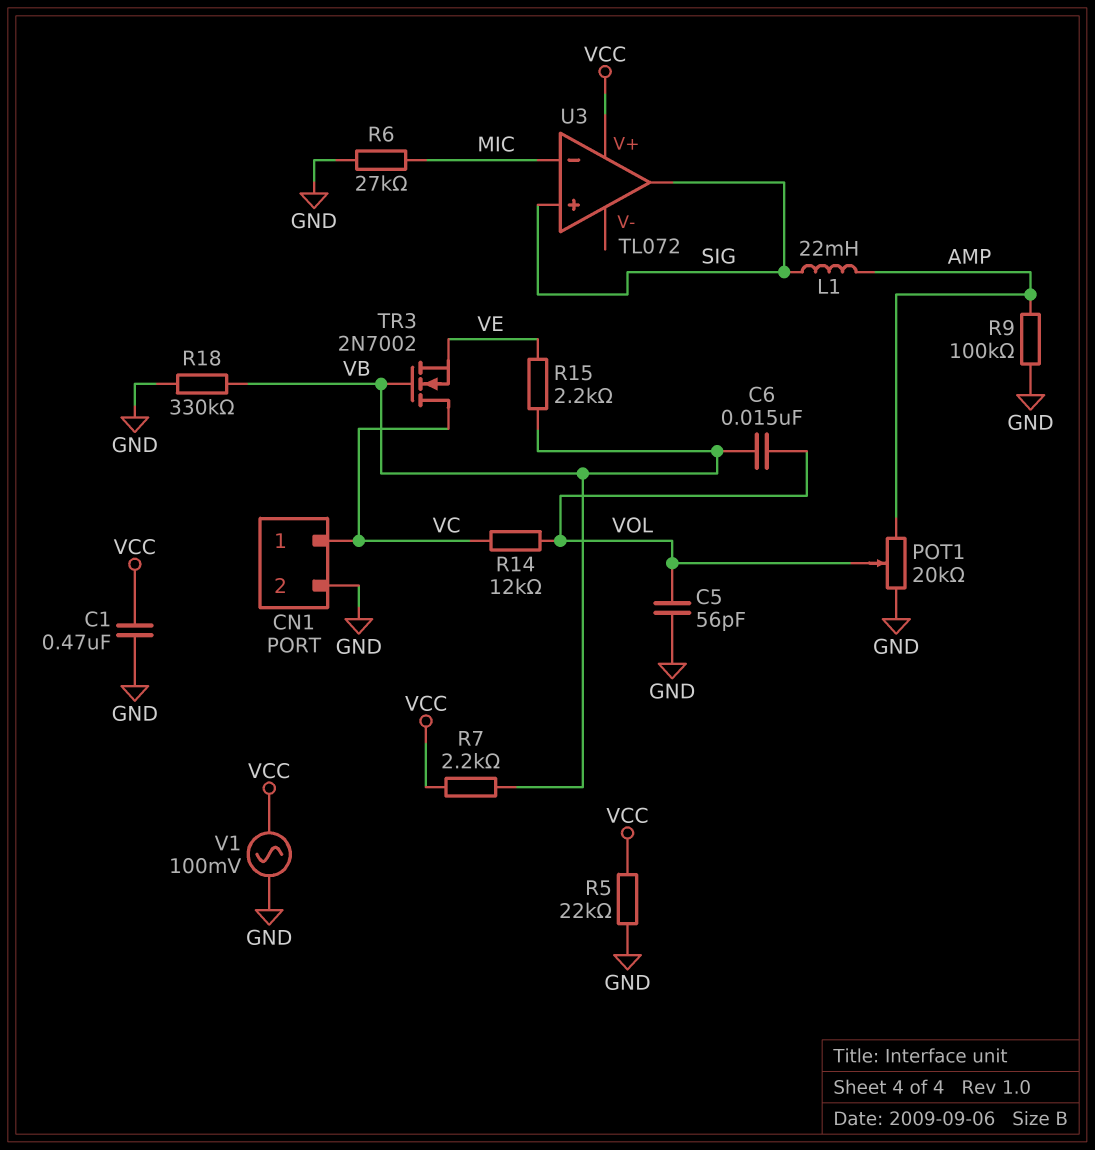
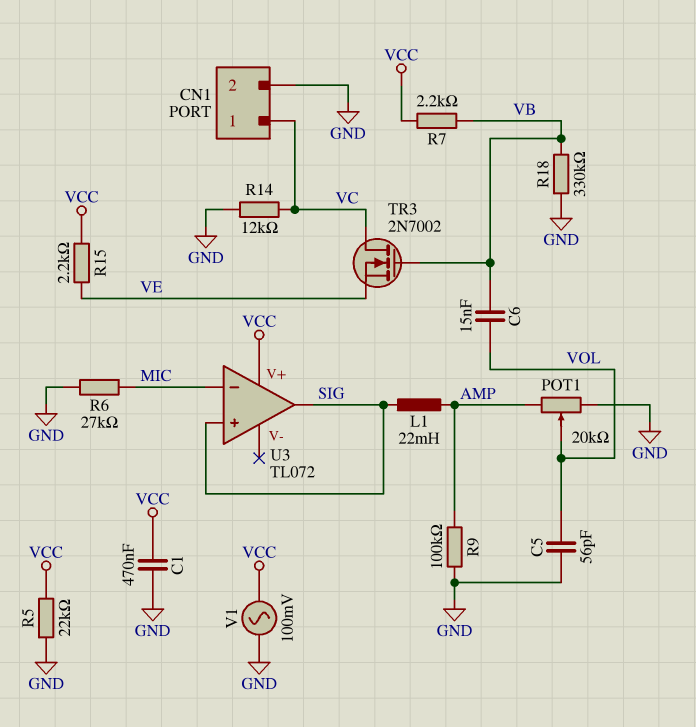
R14: 12k (VC, VOL) -> 12k (GND, VC)
R15: 2.2k (VB, VE) -> 2.2k (VCC, VE)

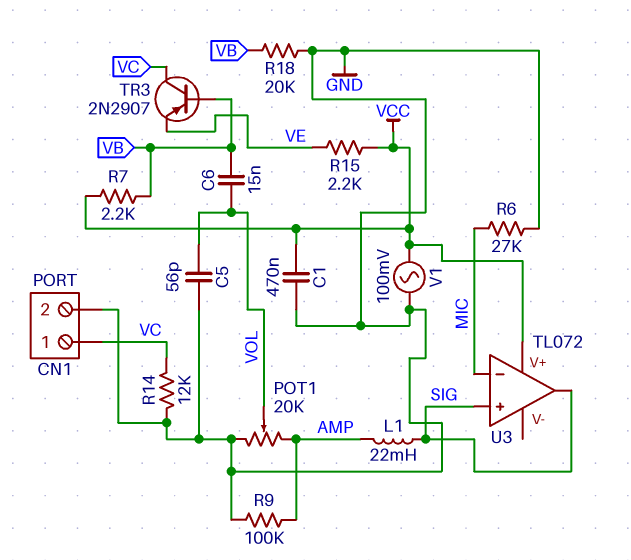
R5: 22k (GND, VCC) -> none
R18: 330k (GND, VB) -> 20k (GND, VB)
TR3: NMOS 2N7002 (G VB, D VC, S VE) -> PNP 2N2907 (B VB, C VC, E VE)

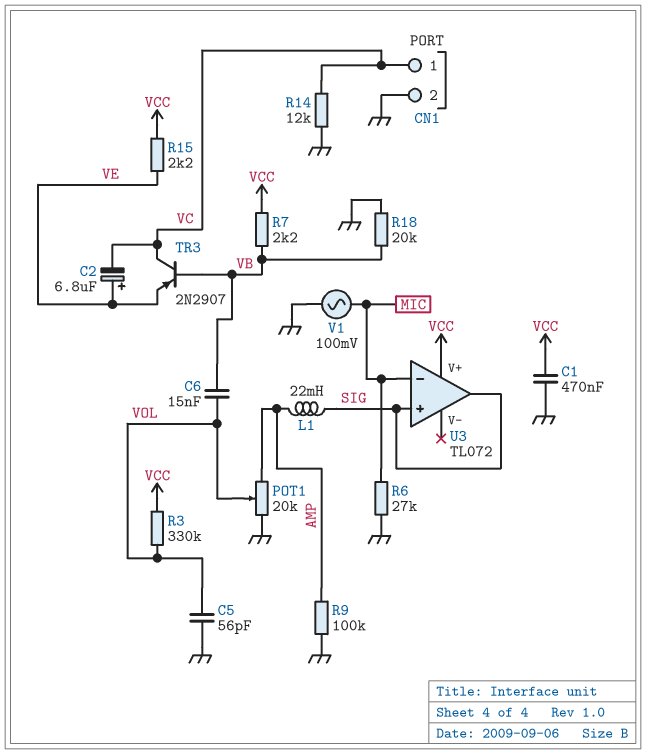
C2: none -> 6.8uF (plus VE, minus VC)
R3: none -> 330k (VCC, VOL)
V1: AC 100mV (GND, VCC) -> AC 100mV (GND, MIC)

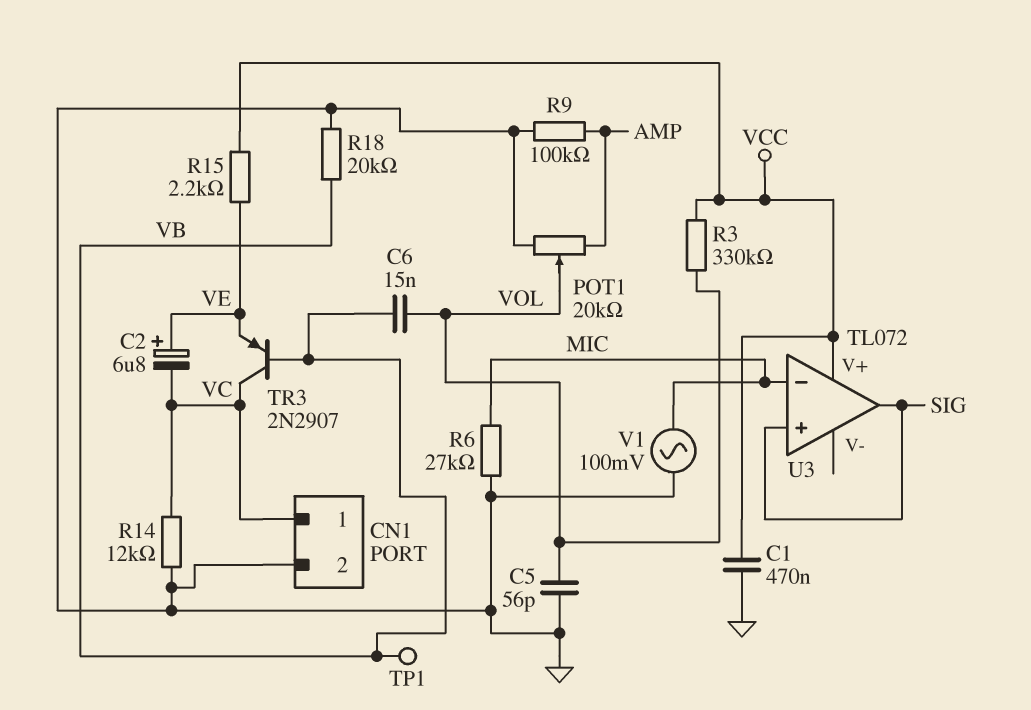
L1: 22mH (AMP, SIG) -> none
R7: 2.2k (VB, VCC) -> none
TP1: none -> test point (VB)

